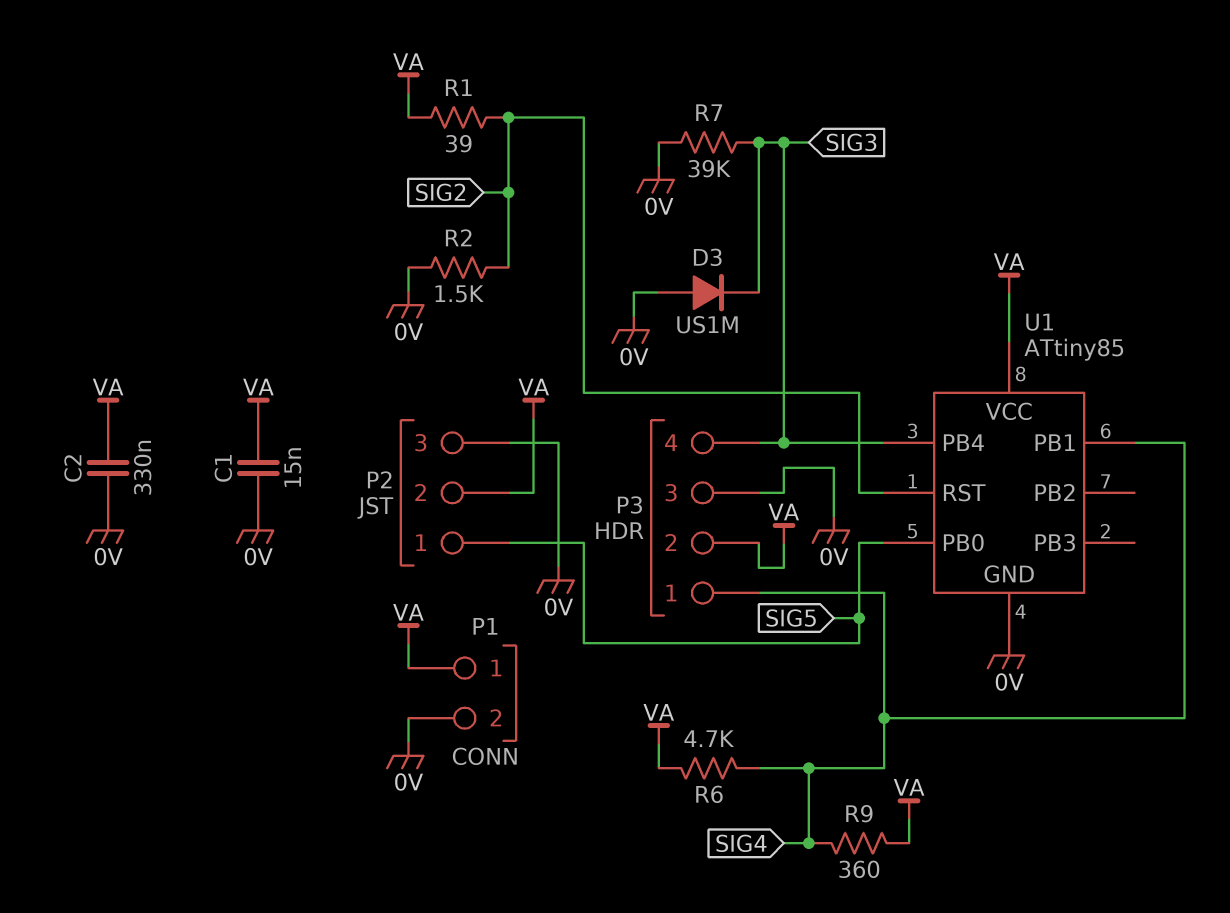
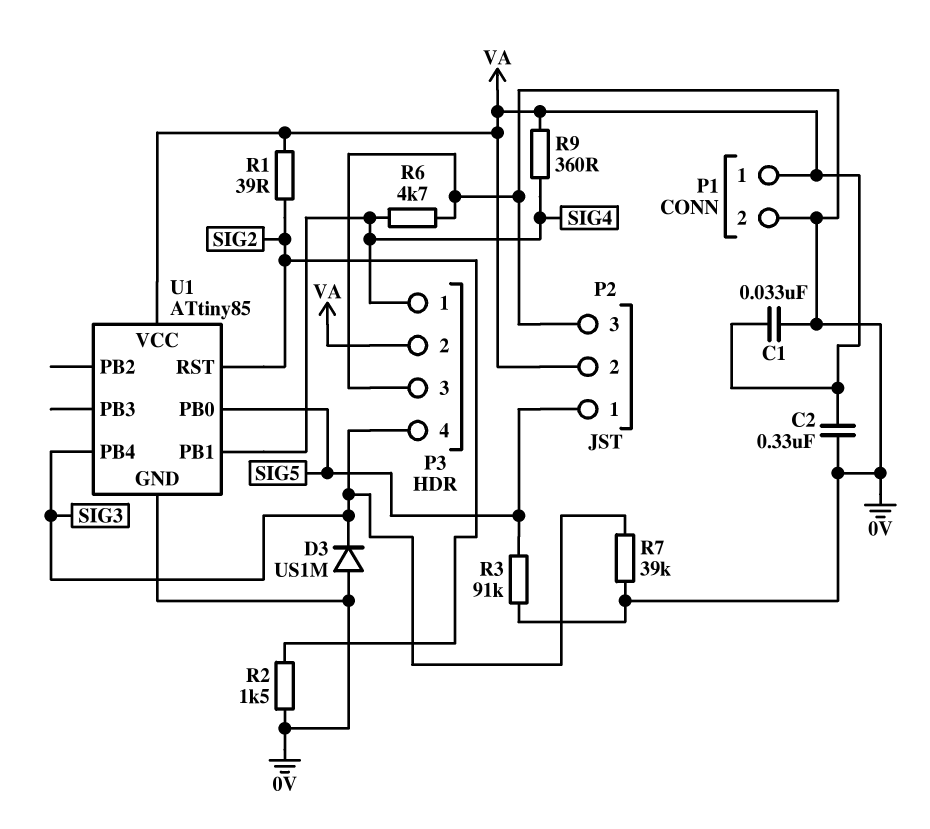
C1: 15nF (0V, VA) -> 33nF (0V, VA)
R3: none -> 91k (0V, SIG5)
R6: 4.7k (SIG4, VA) -> 4.7k (0V, SIG4)

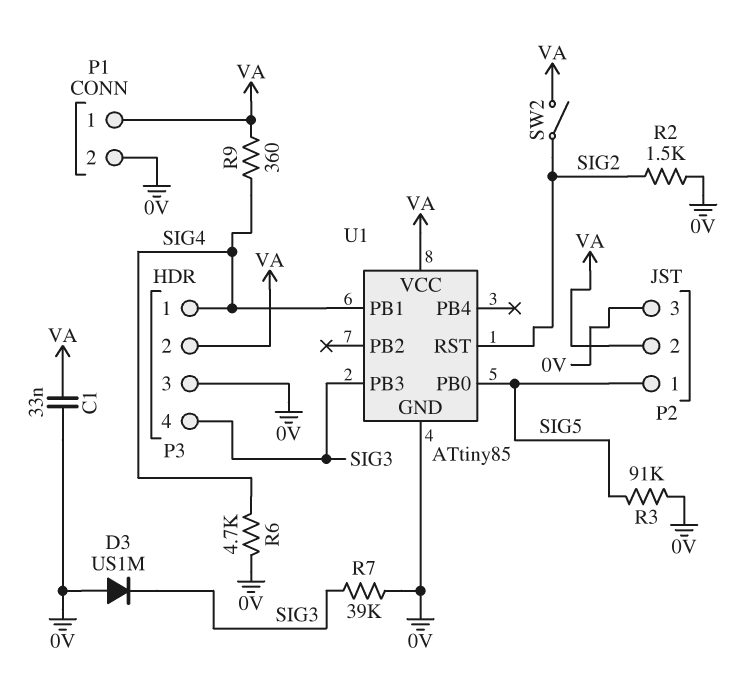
C2: 330nF (0V, VA) -> none
R1: 39 (SIG2, VA) -> none
SW2: none -> switch (SIG2, VA)
U1 pin PB3: none -> SIG3
U1 pin PB4: SIG3 -> none

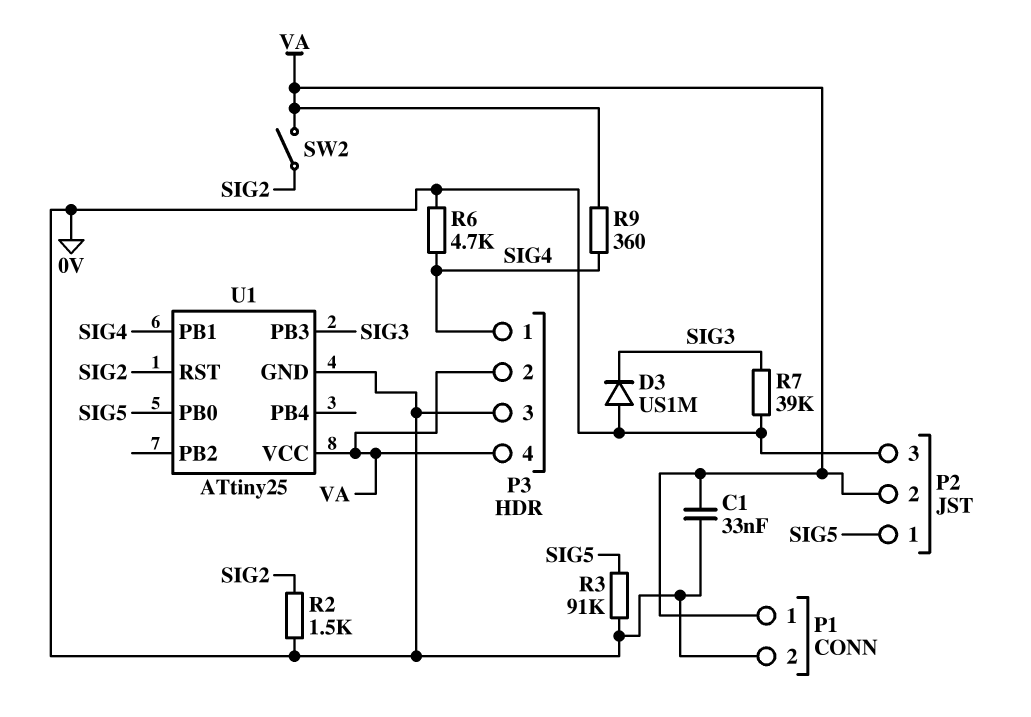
P3 pin 4: SIG3 -> VA
U1: ATtiny85 -> ATtiny25

